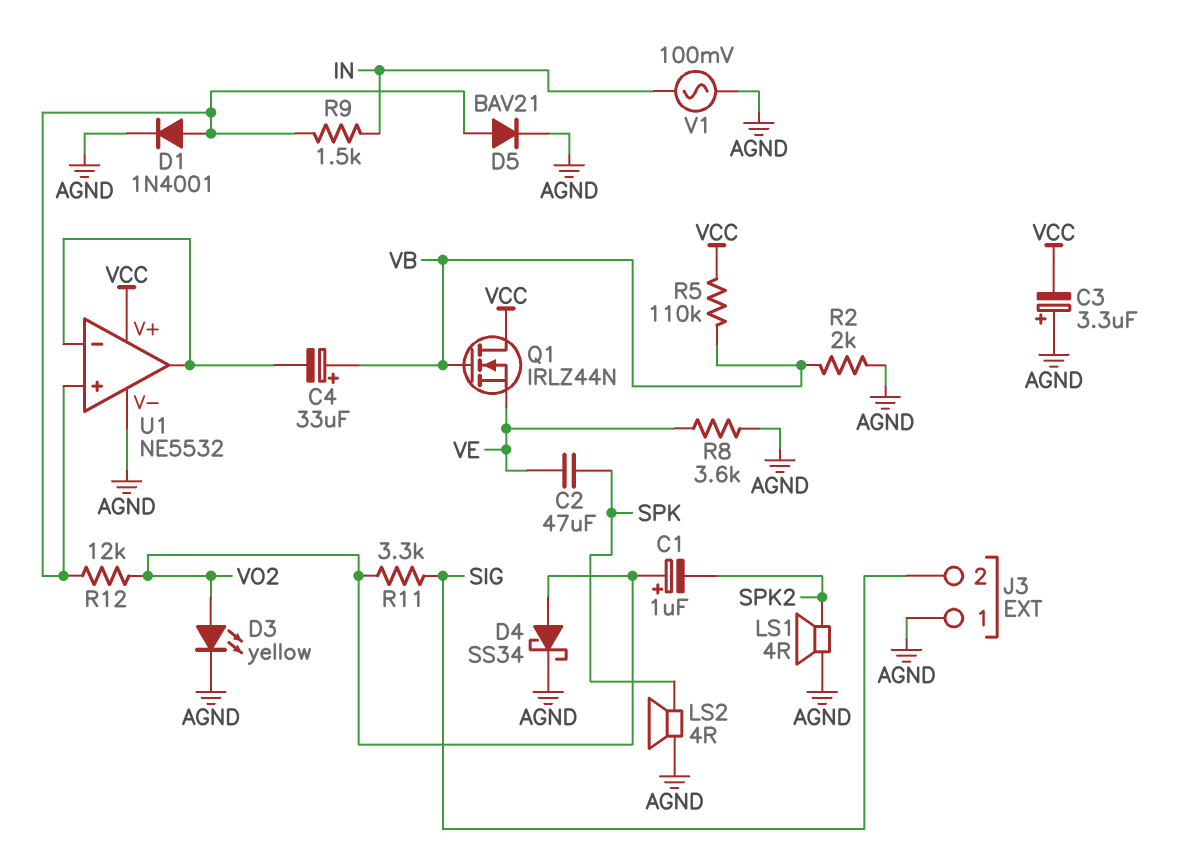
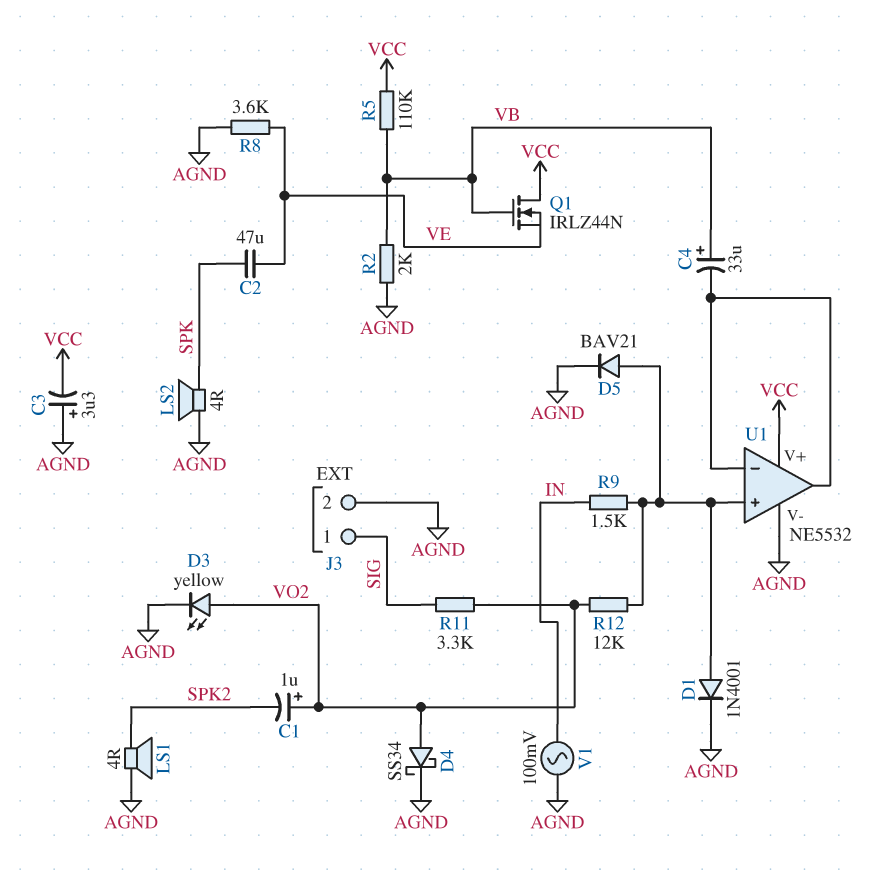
J3 pin 1: AGND -> SIG
J3 pin 2: SIG -> AGND

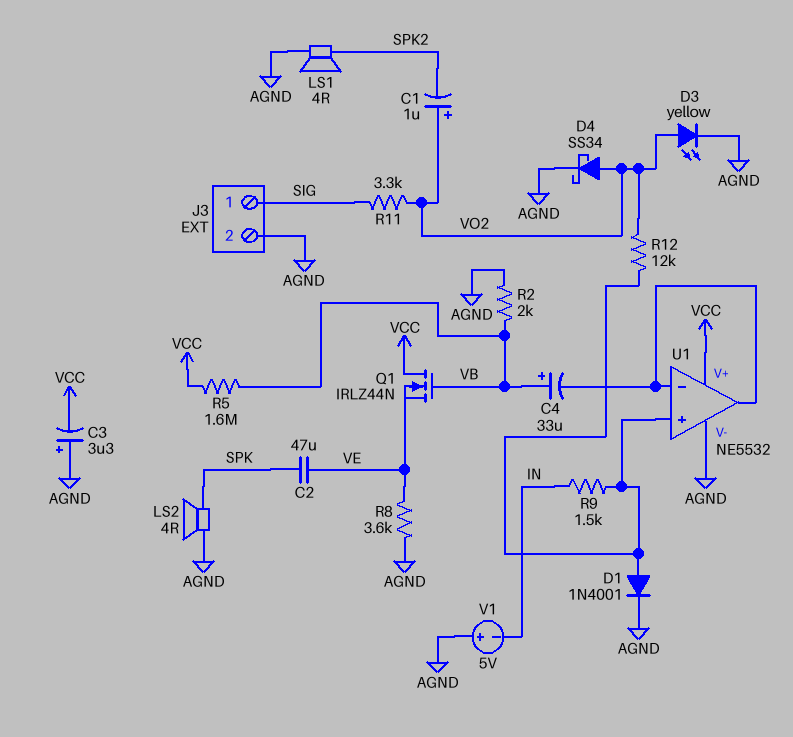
D5: diode BAV21 (A U1/in+, K AGND) -> none
R5: 110k (VB, VCC) -> 1.6M (VB, VCC)
V1: AC 100mV (AGND, IN) -> 5V (plus AGND, minus IN)

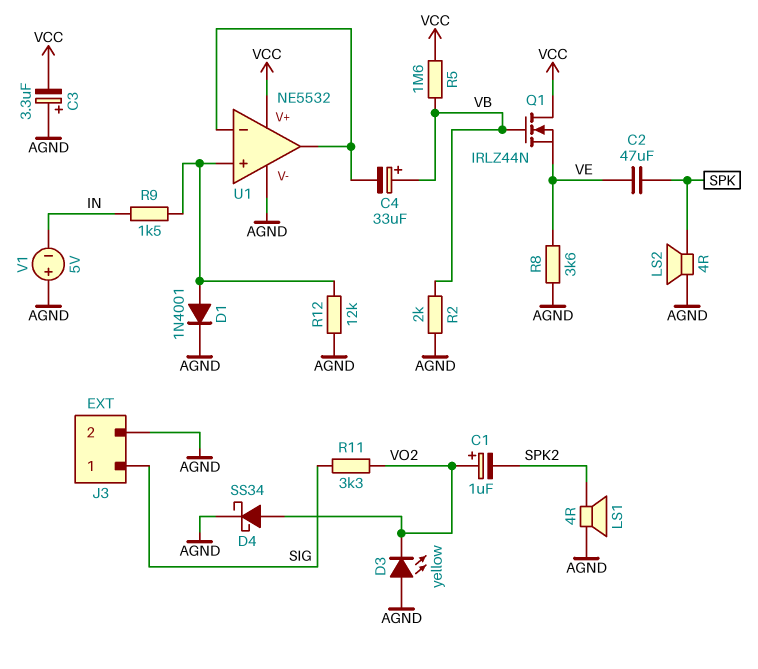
D3: LED yellow (A VO2, K AGND) -> LED yellow (A AGND, K VO2)
R12: 12k (U1/in+, VO2) -> 12k (AGND, U1/in+)

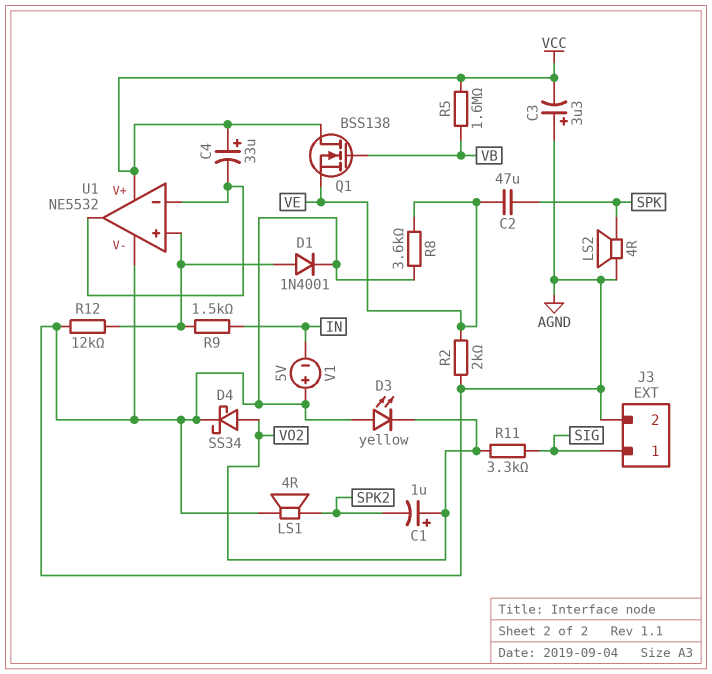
C4: 33uF (plus VB, minus U1/in-) -> 33uF (plus VCC, minus U1/in-)
Q1: NMOS IRLZ44N (G VB, D VCC, S VE) -> NMOS BSS138 (G VB, D VCC, S VE)
R2: 2k (AGND, VB) -> 2k (AGND, VE)

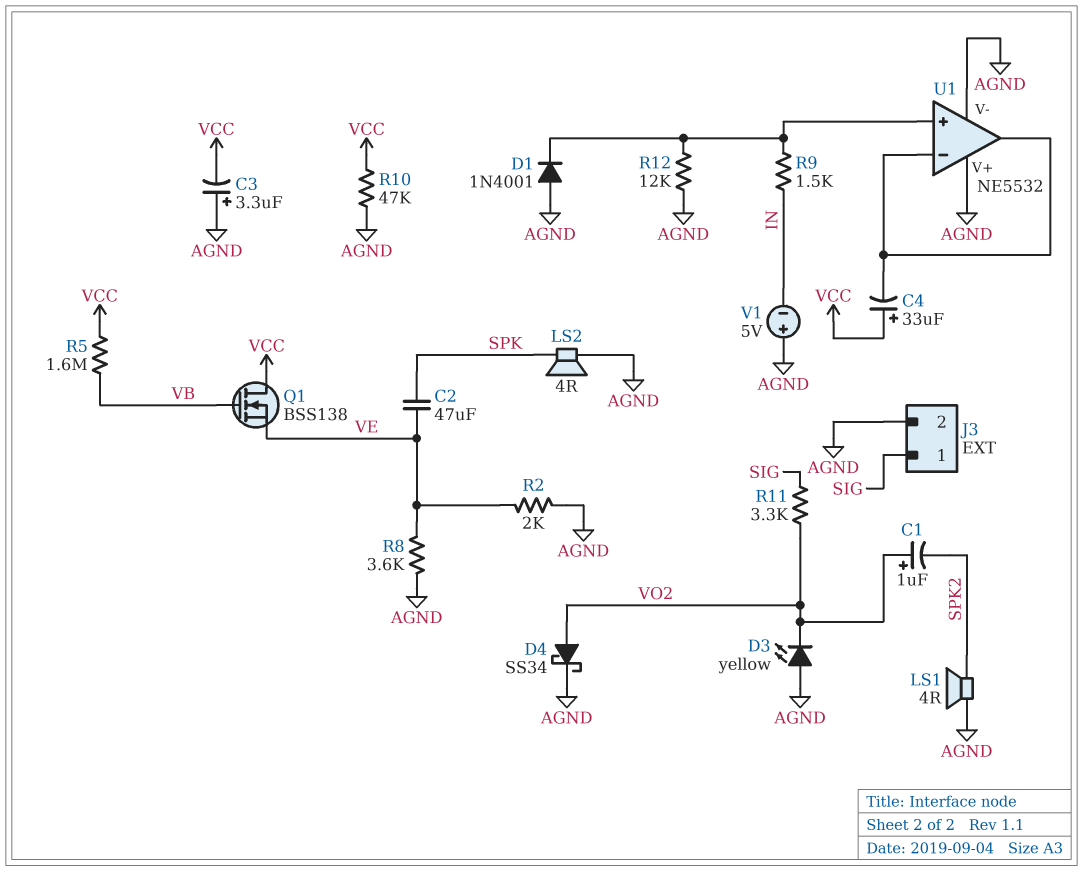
D1: diode 1N4001 (A U1/in+, K AGND) -> diode 1N4001 (A AGND, K U1/in+)
R10: none -> 47k (AGND, VCC)
U1 pin V+: VCC -> AGND

